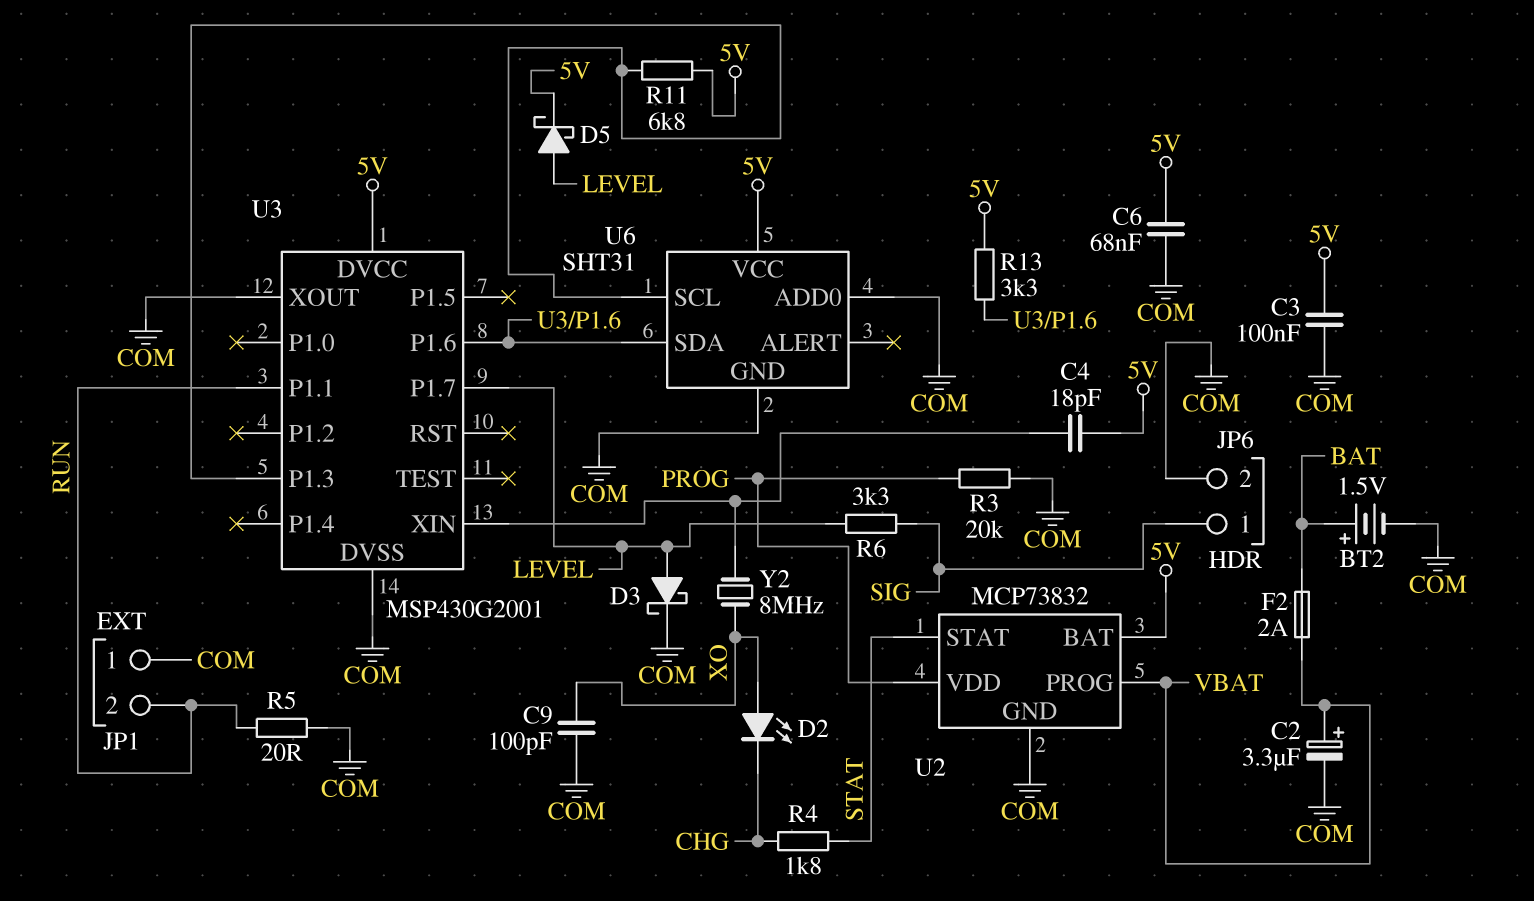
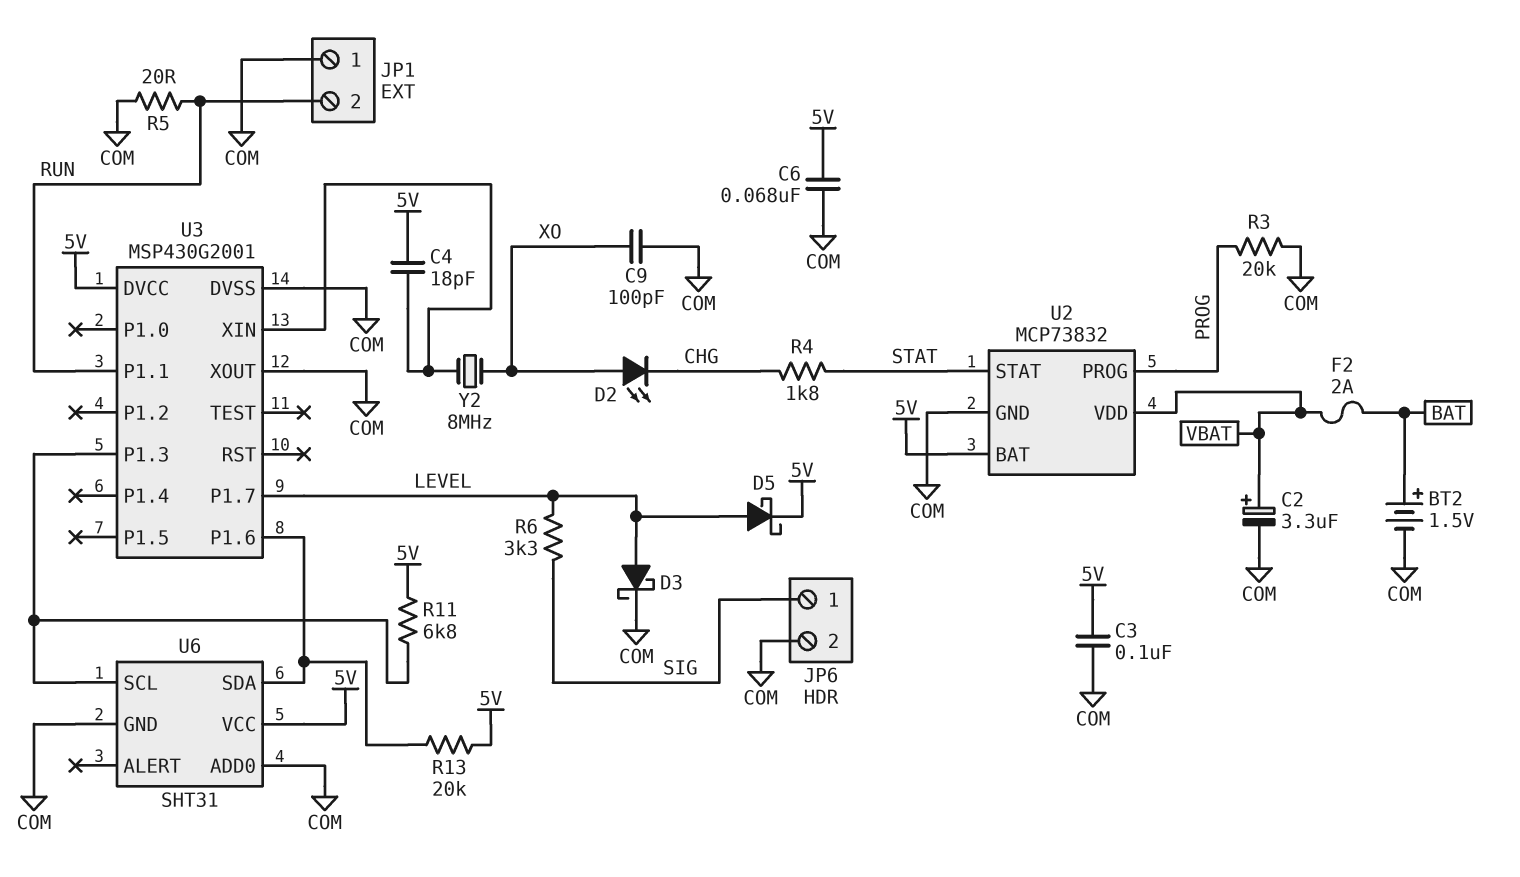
R13: 3.3k (5V, U3/P1.6) -> 20k (5V, U3/P1.6)
U2 pin PROG: VBAT -> PROG
U2 pin VDD: PROG -> VBAT

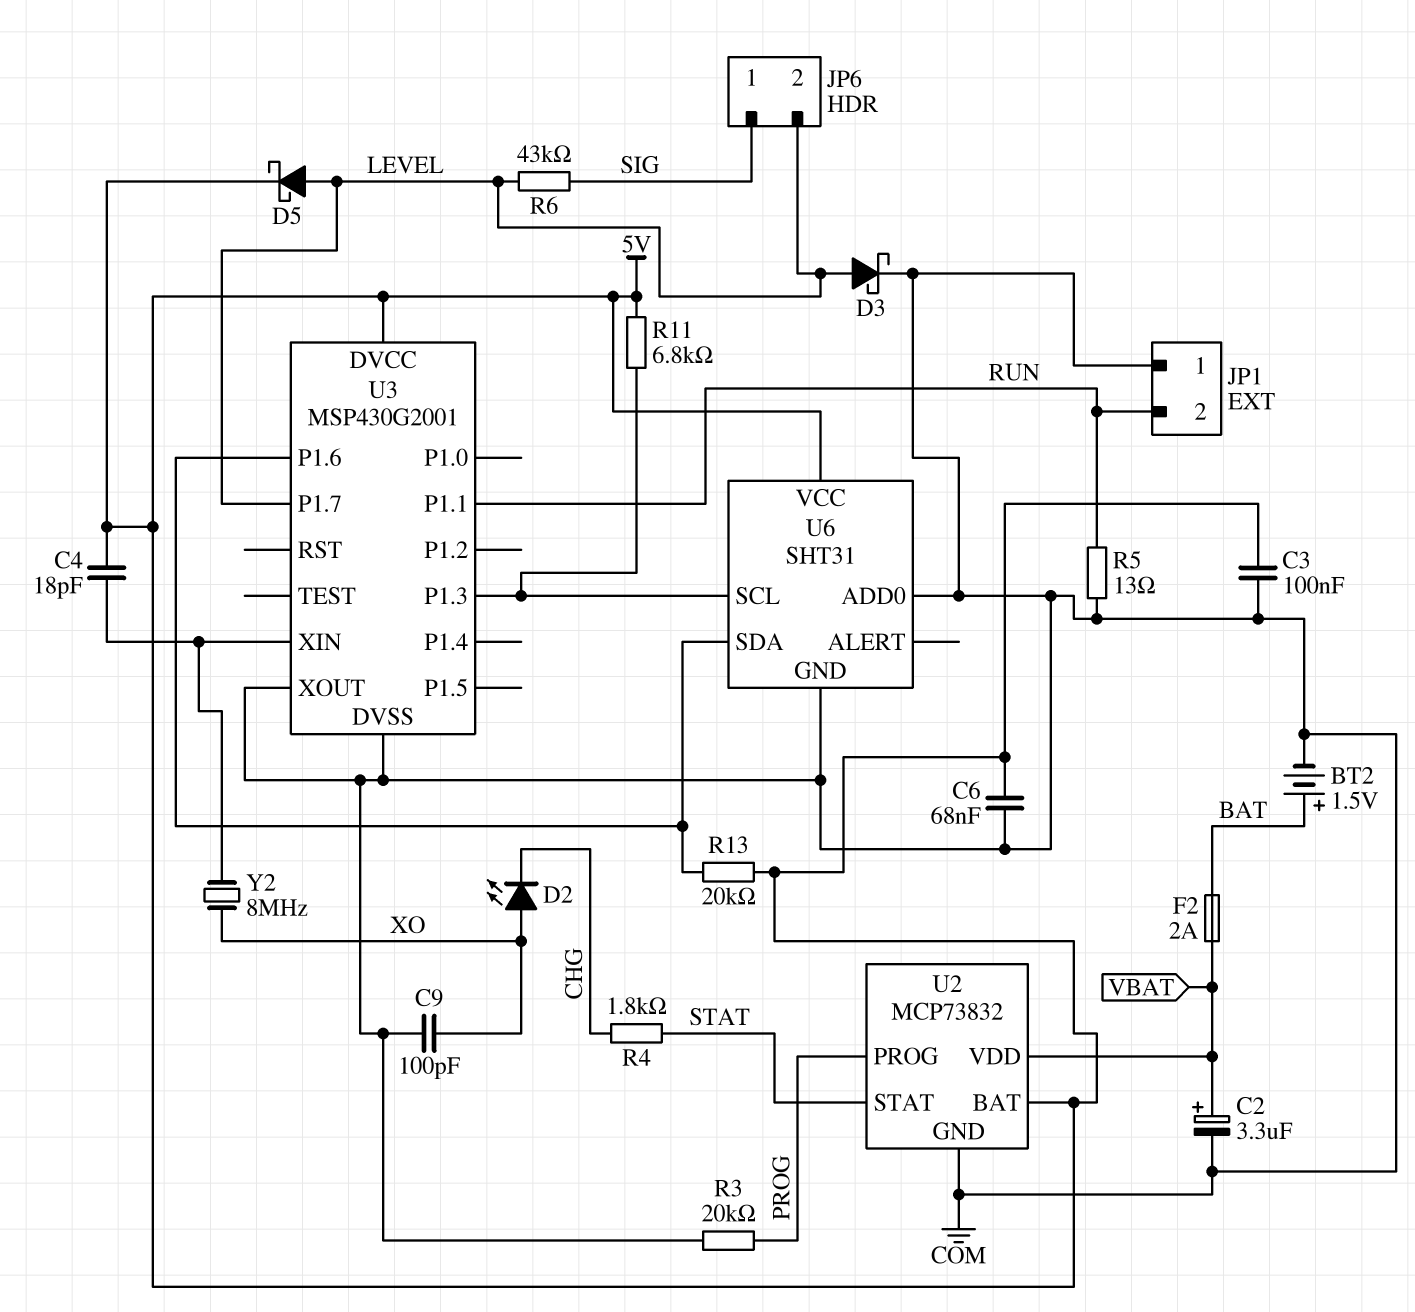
JP6 pin 2: COM -> LEVEL
R5: 20 (COM, RUN) -> 13 (COM, RUN)
R6: 3.3k (LEVEL, SIG) -> 43k (LEVEL, SIG)

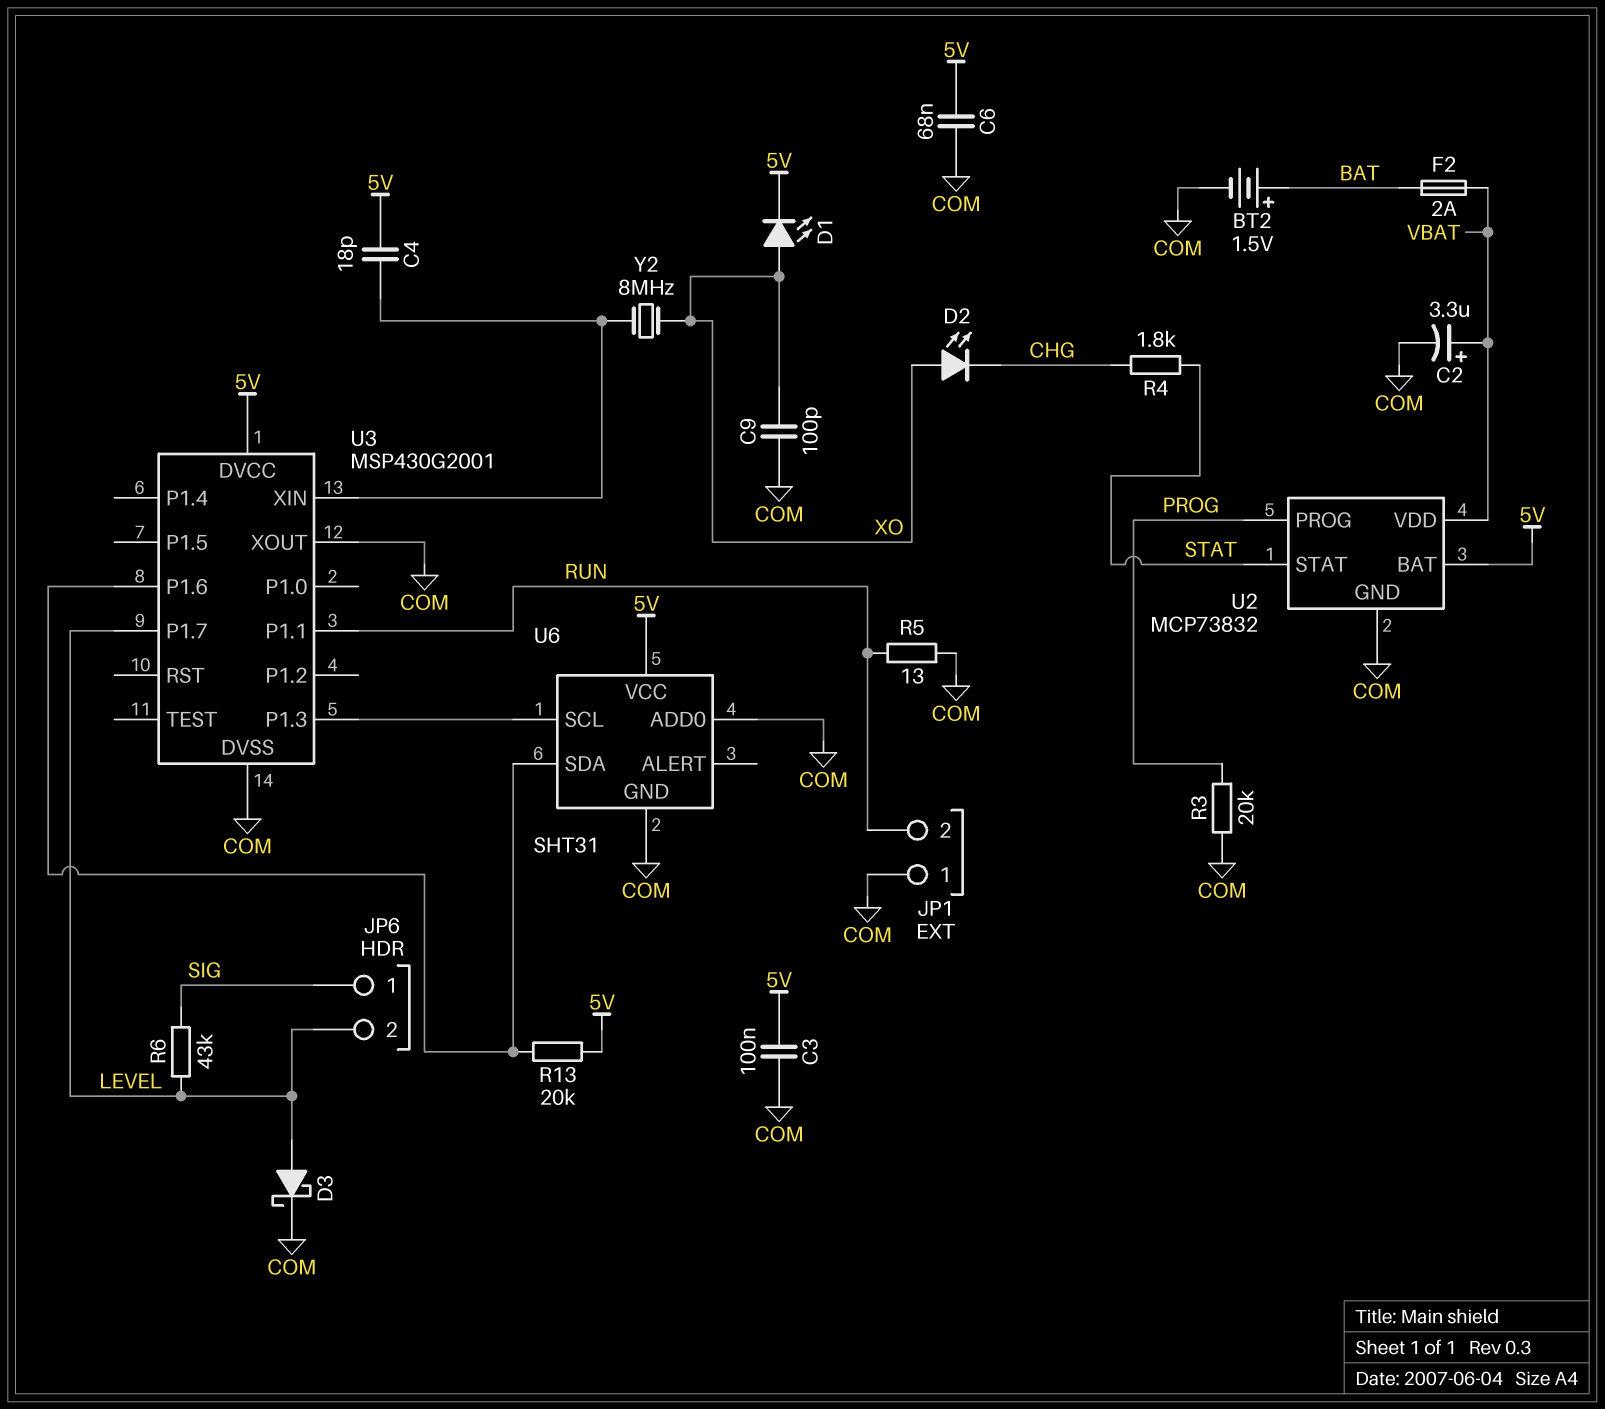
D1: none -> LED (A XO, K 5V)
D5: schottky (A LEVEL, K 5V) -> none
R11: 6.8k (5V, U3/P1.3) -> none

